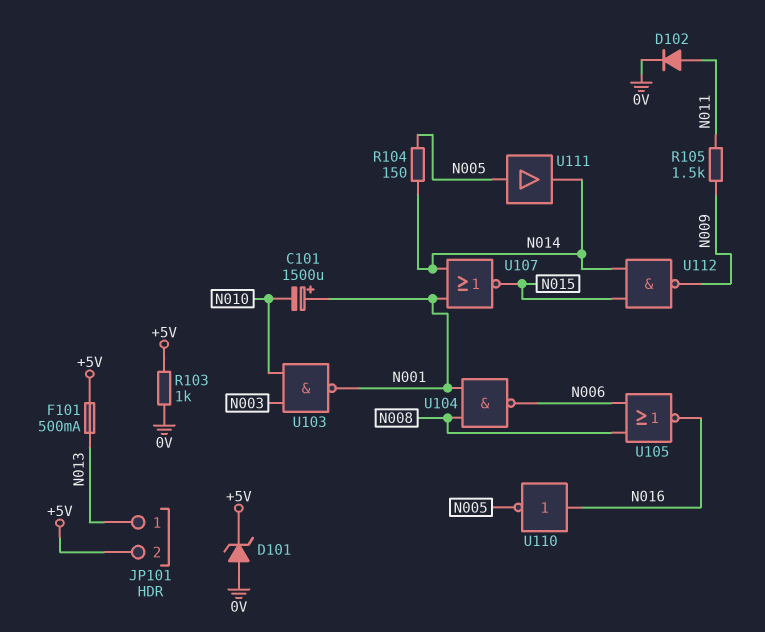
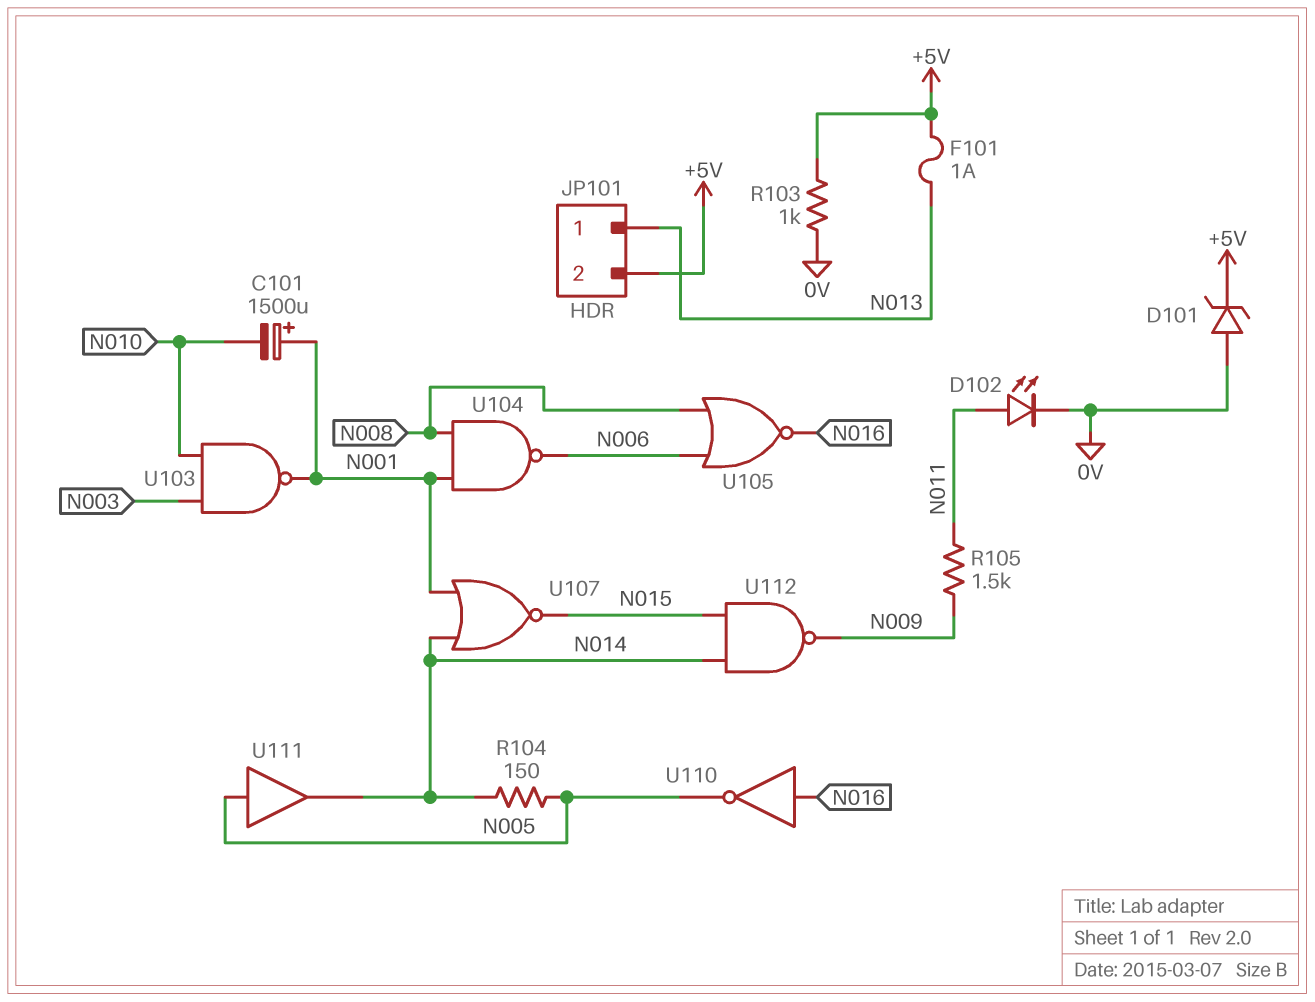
D102: diode (A N011, K 0V) -> LED (A N011, K 0V)
F101: 500mA (+5V, N013) -> 1A (+5V, N013)

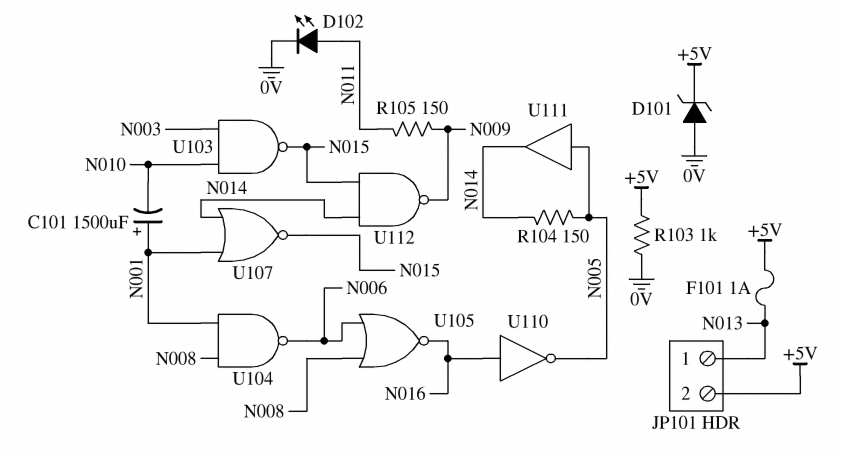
R105: 1.5k (N009, N011) -> 150 (N009, N011)
U103: NAND (in N003, in N010, out N001) -> NAND (in N003, in N010, out N015)

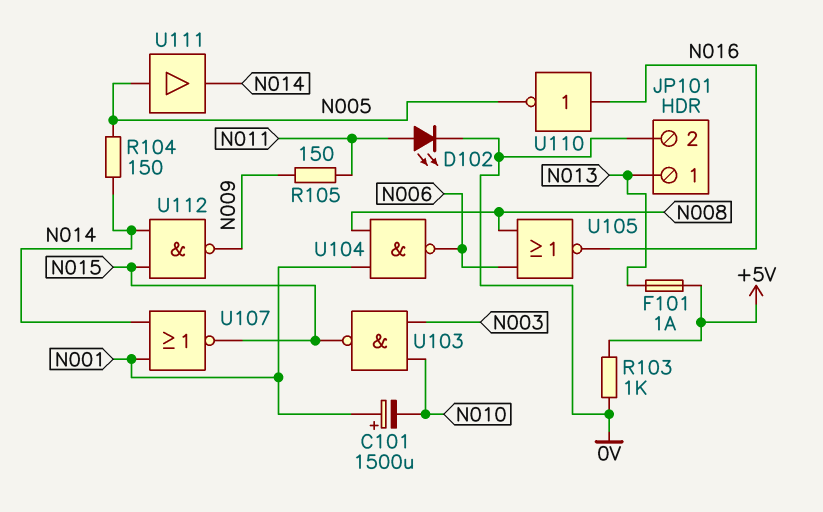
D101: zener (A 0V, K +5V) -> none
JP101 pin 2: +5V -> 0V

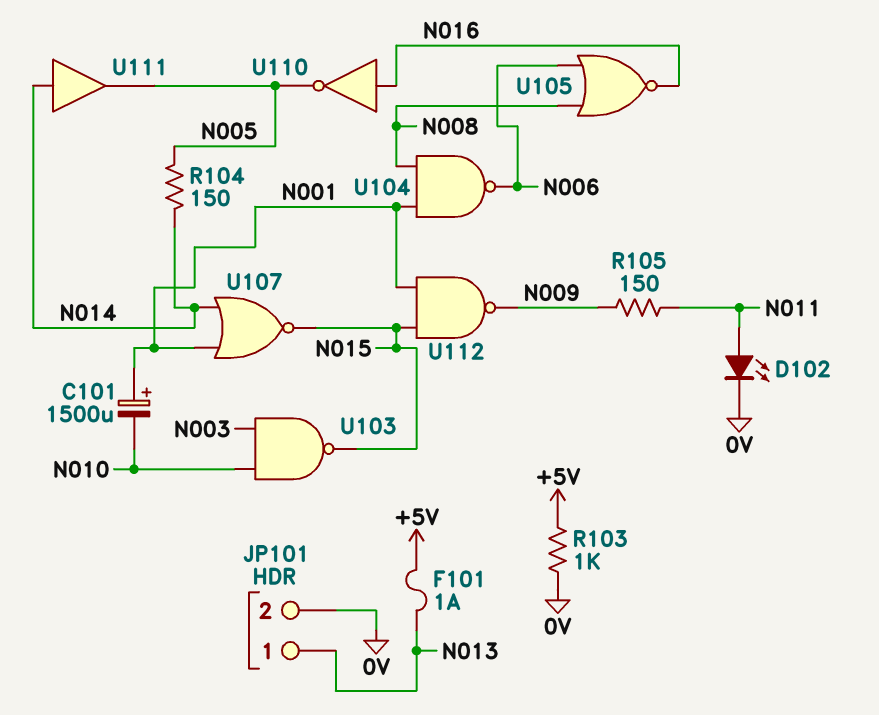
U111: buffer (in N005, out N014) -> buffer (in N014, out N005)
U112: NAND (in N014, in N015, out N009) -> NAND (in N001, in N015, out N009)

